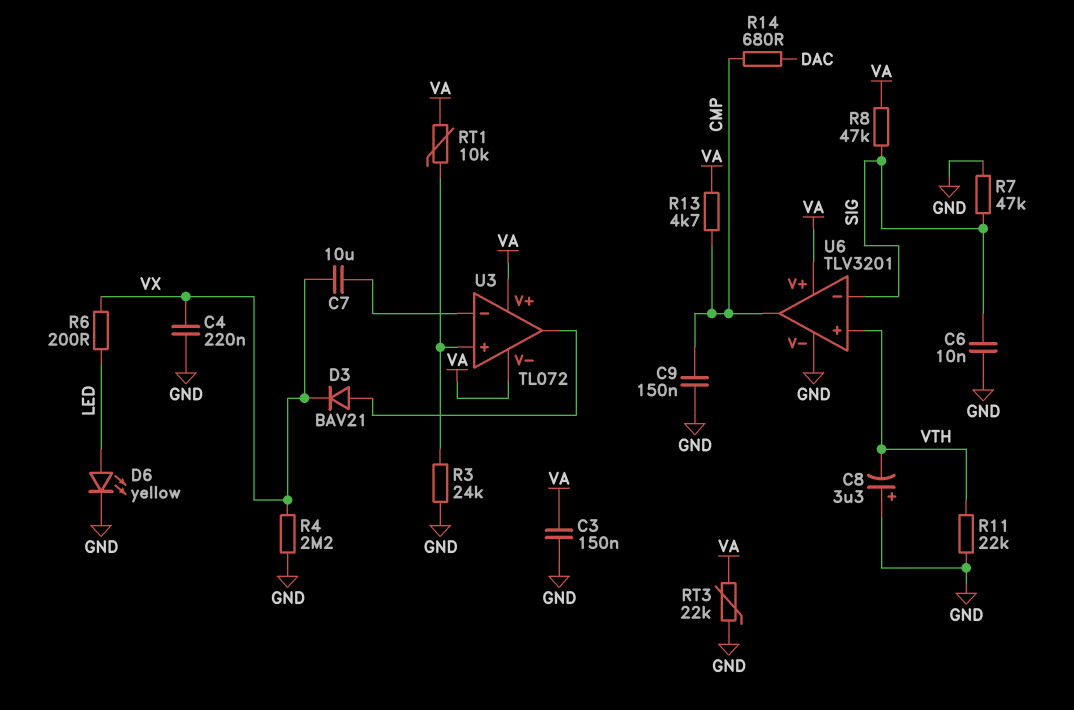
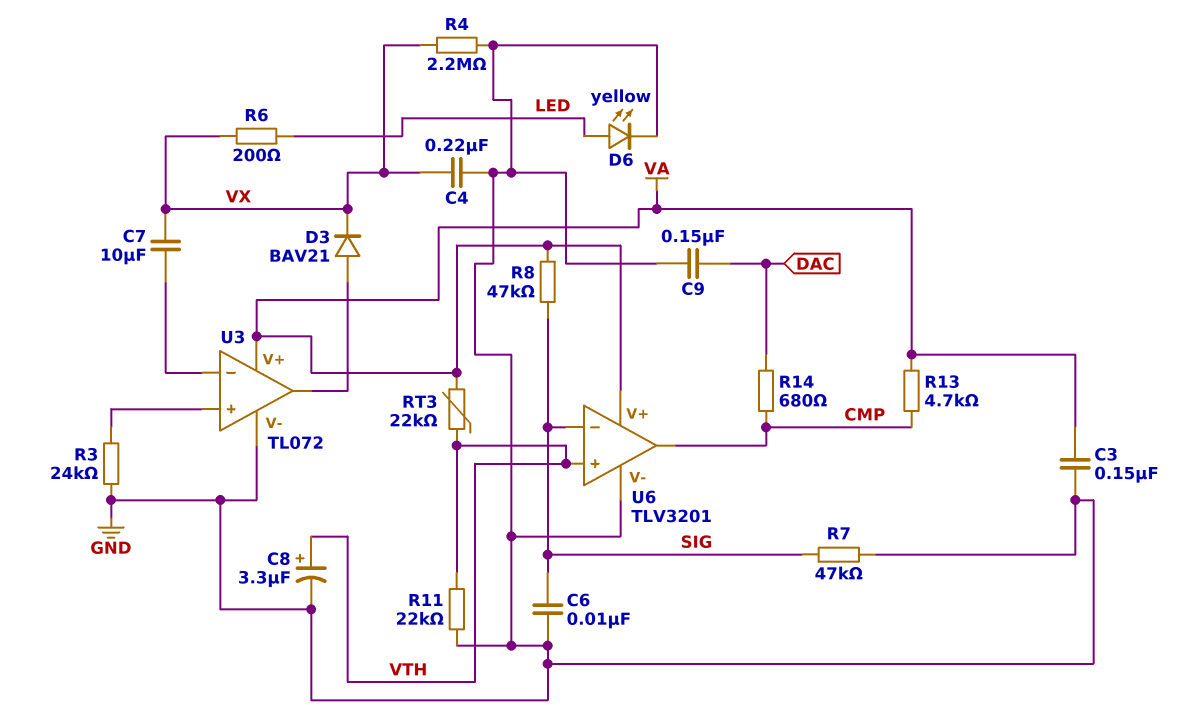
C8: 3.3uF (plus GND, minus VTH) -> 3.3uF (plus VTH, minus GND)
C9: 150nF (CMP, GND) -> 150nF (DAC, GND)
RT1: 10k (U3/in+, VA) -> none
RT3: 22k (GND, VA) -> 22k (VA, VTH)
U3 pin V-: VA -> GND

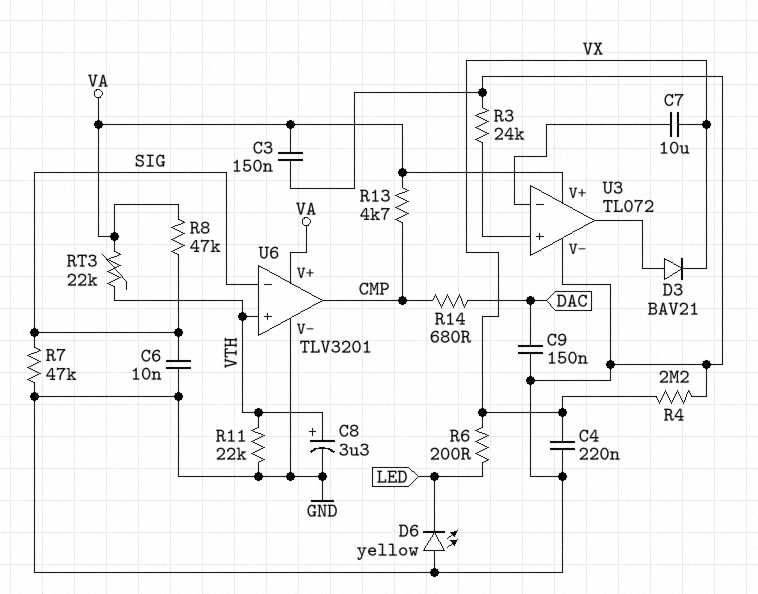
D6: LED yellow (A LED, K GND) -> LED yellow (A GND, K LED)

